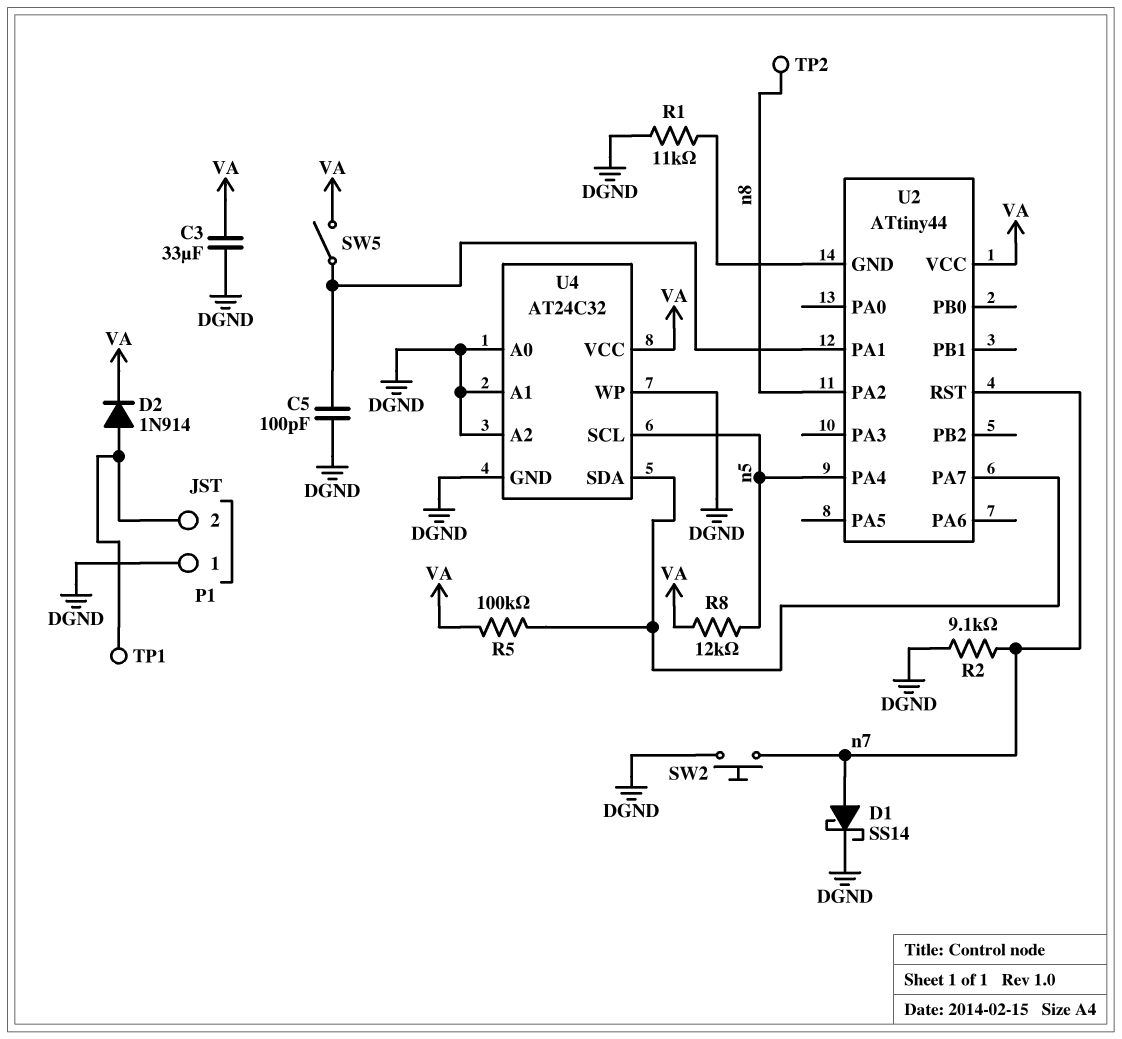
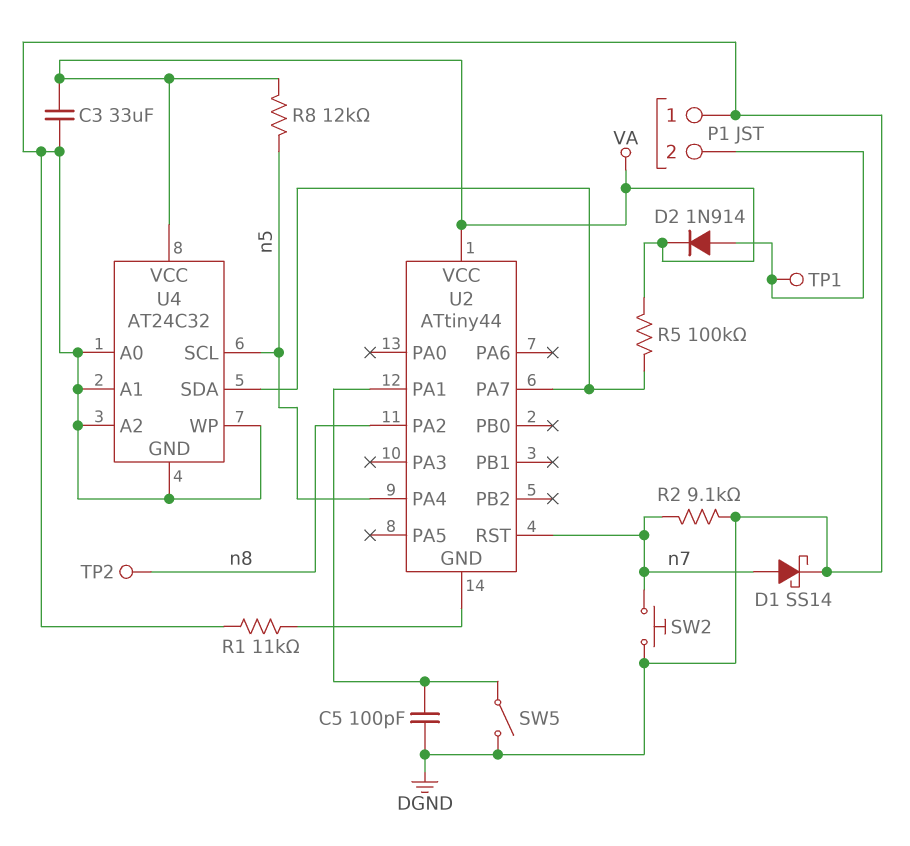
SW5: switch (U2/PA1, VA) -> switch (DGND, U2/PA1)

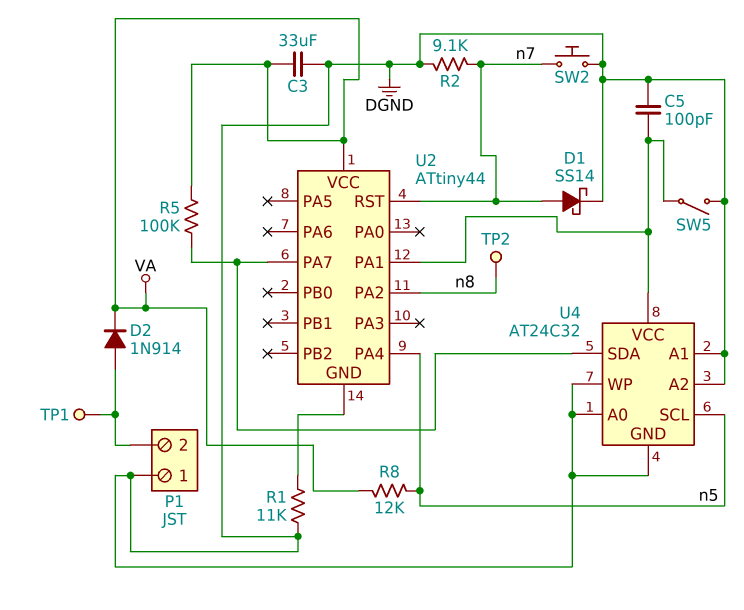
U4 pin VCC: VA -> U2/PA1

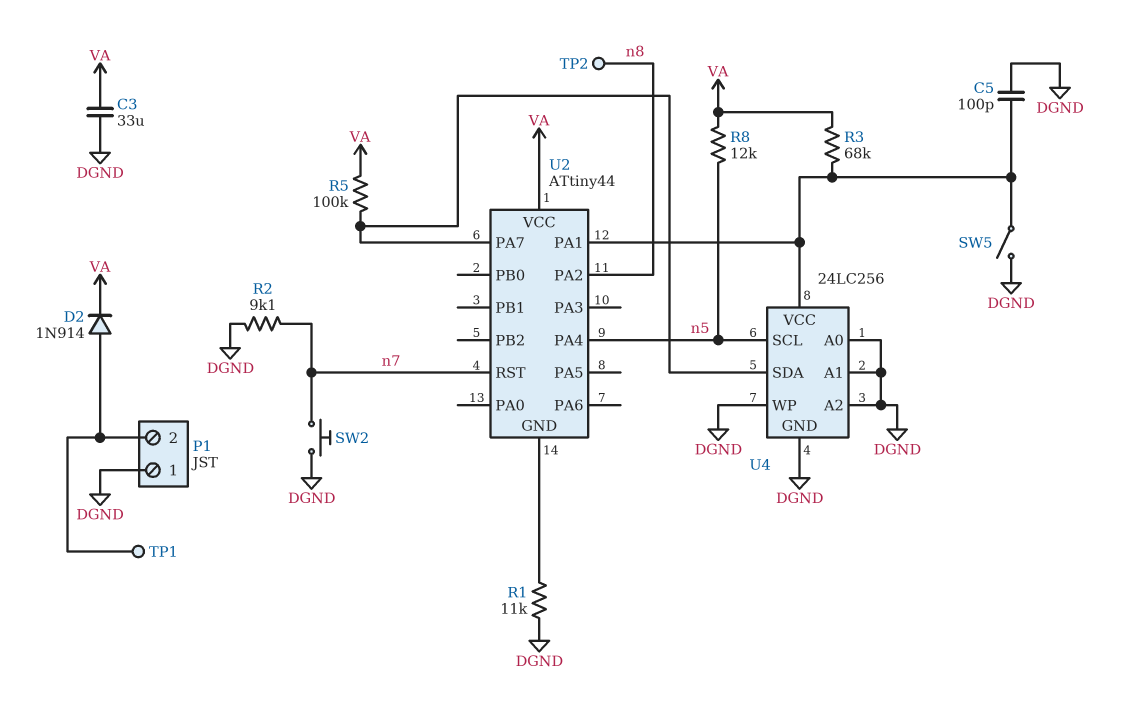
D1: schottky SS14 (A n7, K DGND) -> none
R3: none -> 68k (U2/PA1, VA)
U4: AT24C32 -> 24LC256

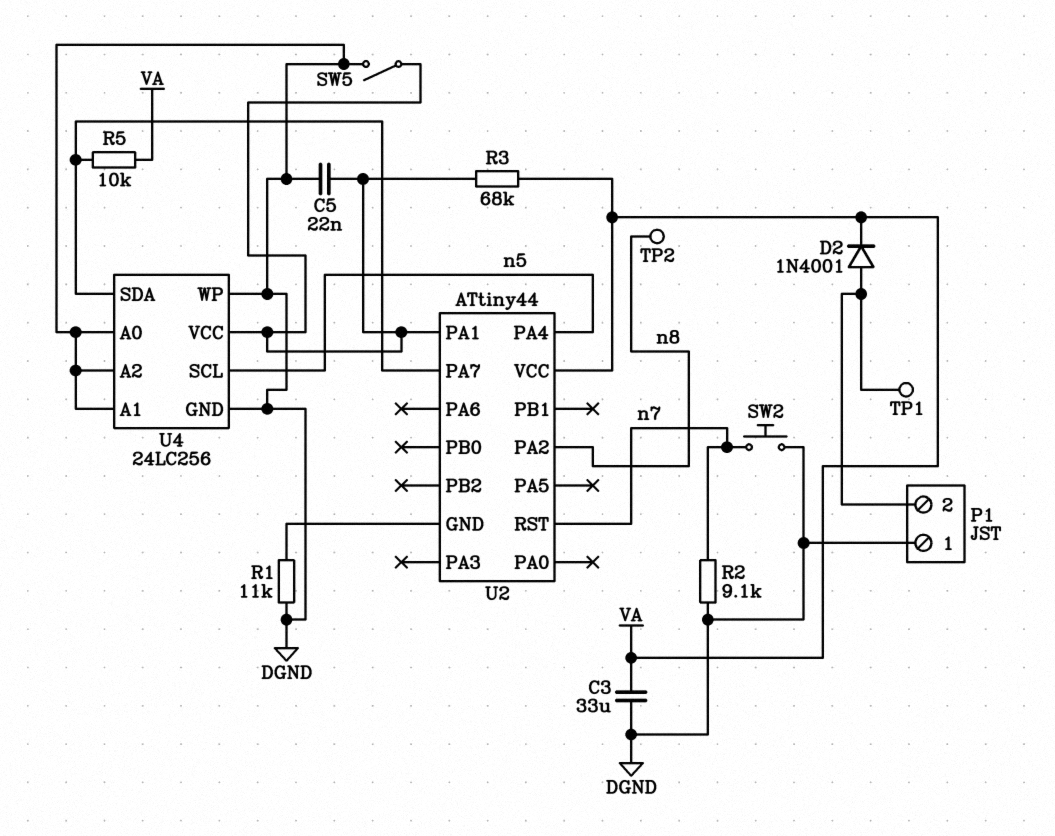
C5: 100pF (DGND, U2/PA1) -> 22nF (DGND, U2/PA1)
D2: diode 1N914 (A P1/2, K VA) -> diode 1N4001 (A P1/2, K VA)
R5: 100k (U2/PA7, VA) -> 10k (U2/PA7, VA)
R8: 12k (VA, n5) -> none

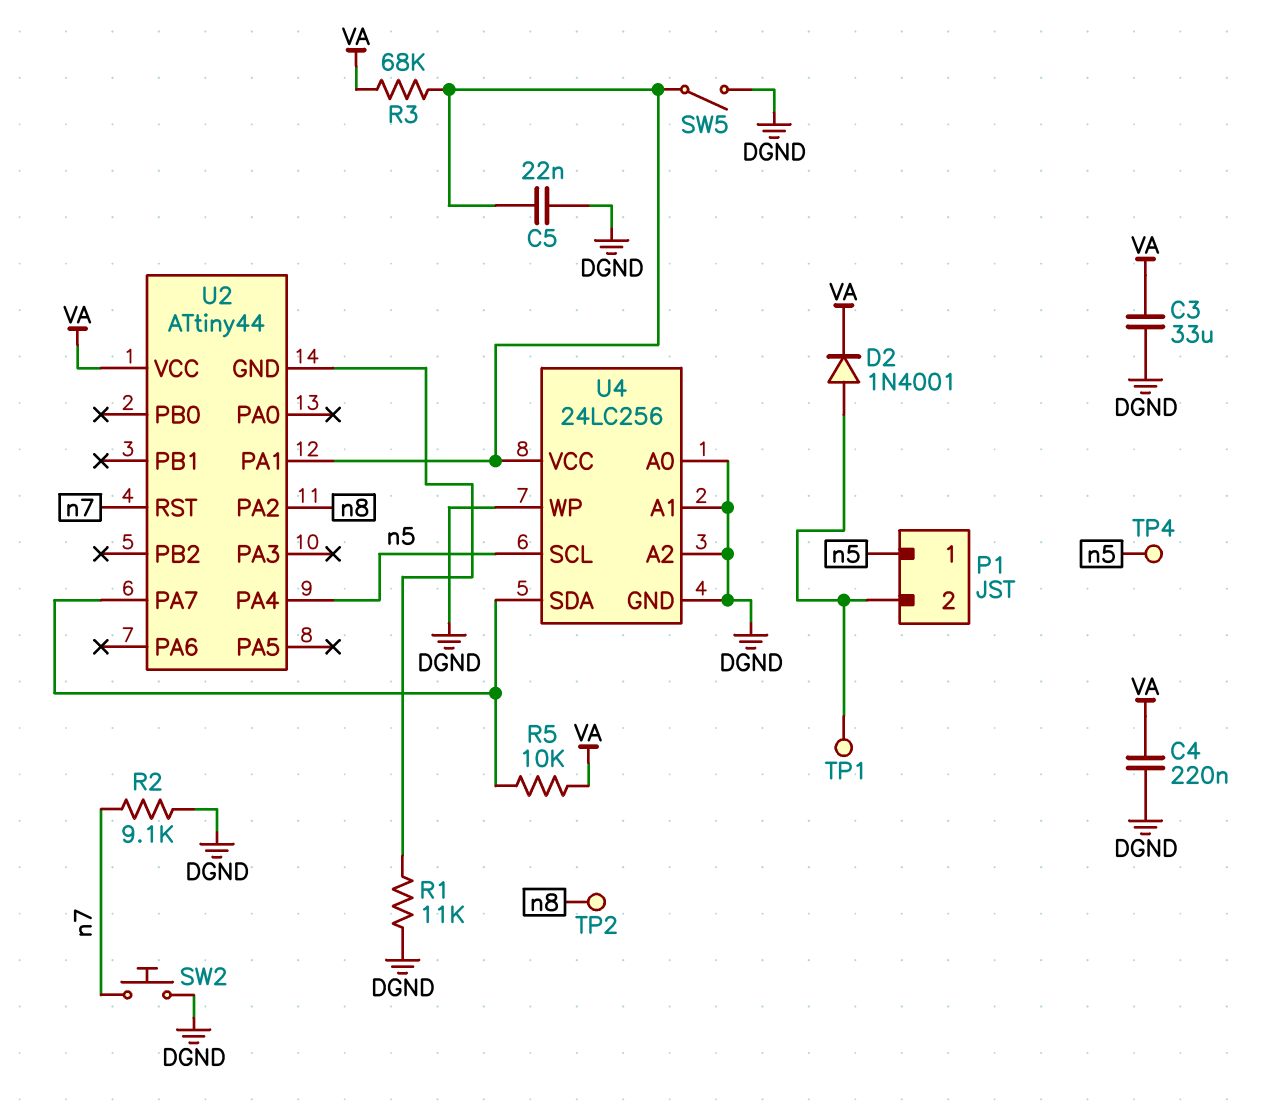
C4: none -> 220nF (DGND, VA)
P1 pin 1: DGND -> n5
TP4: none -> test point (n5)

